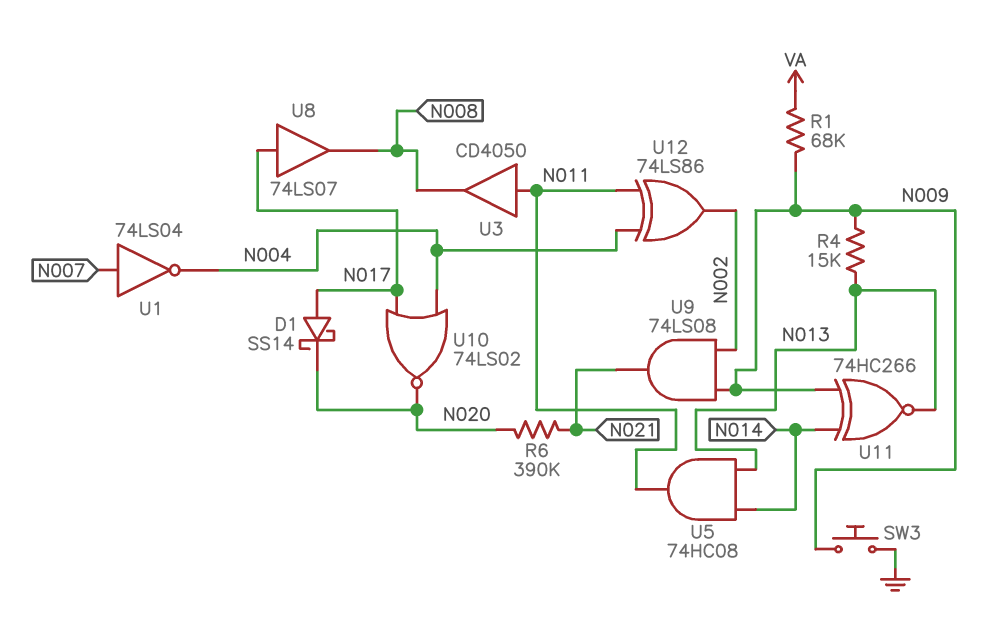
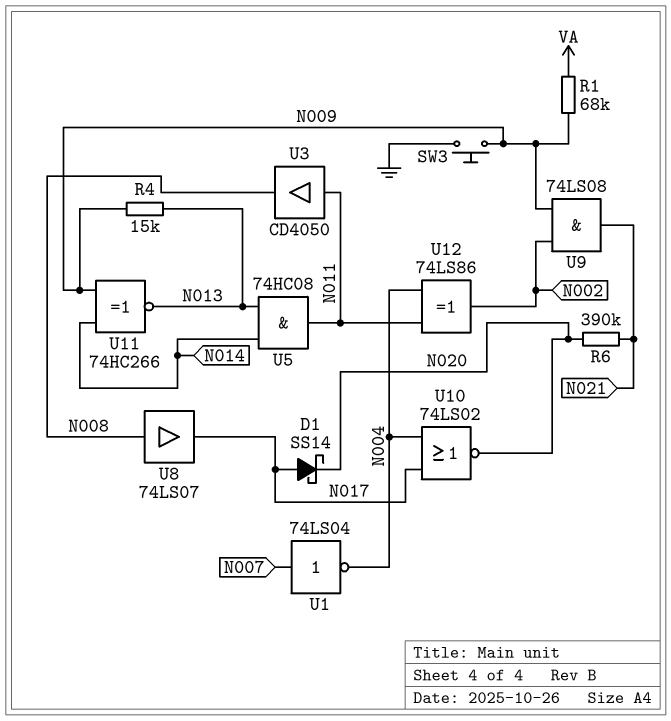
U8: buffer 74LS07 (in N017, out N008) -> buffer 74LS07 (in N008, out N017)

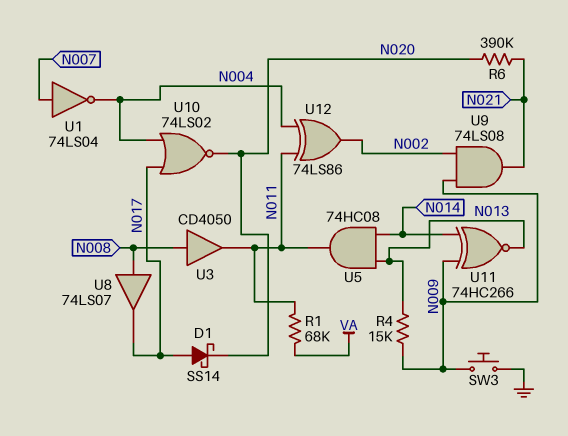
R1: 68k (N009, VA) -> 68k (N011, VA)
U3: buffer CD4050 (in N011, out N008) -> buffer CD4050 (in N008, out N011)

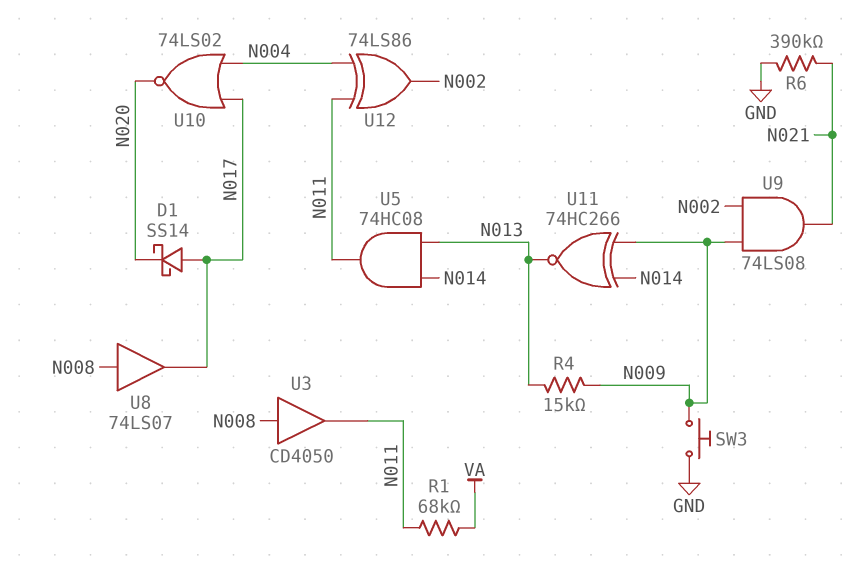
R6: 390k (N020, N021) -> 390k (GND, N021)
U1: NOT 74LS04 (in N007, out N004) -> none

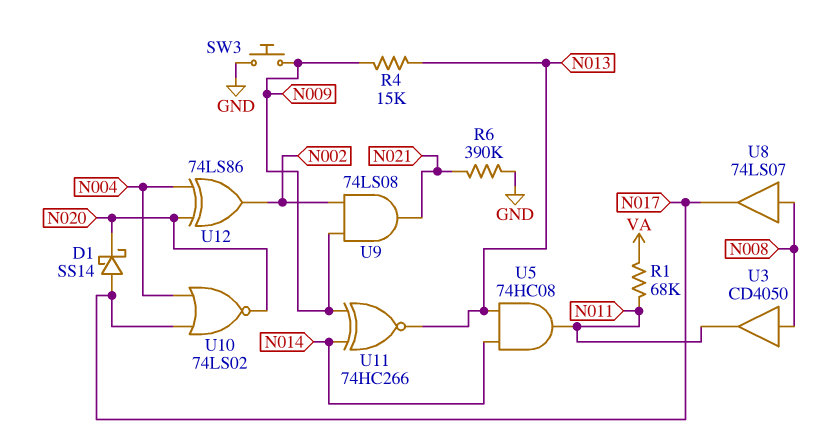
U12: XOR 74LS86 (in N004, in N011, out N002) -> XOR 74LS86 (in N004, in N020, out N002)

